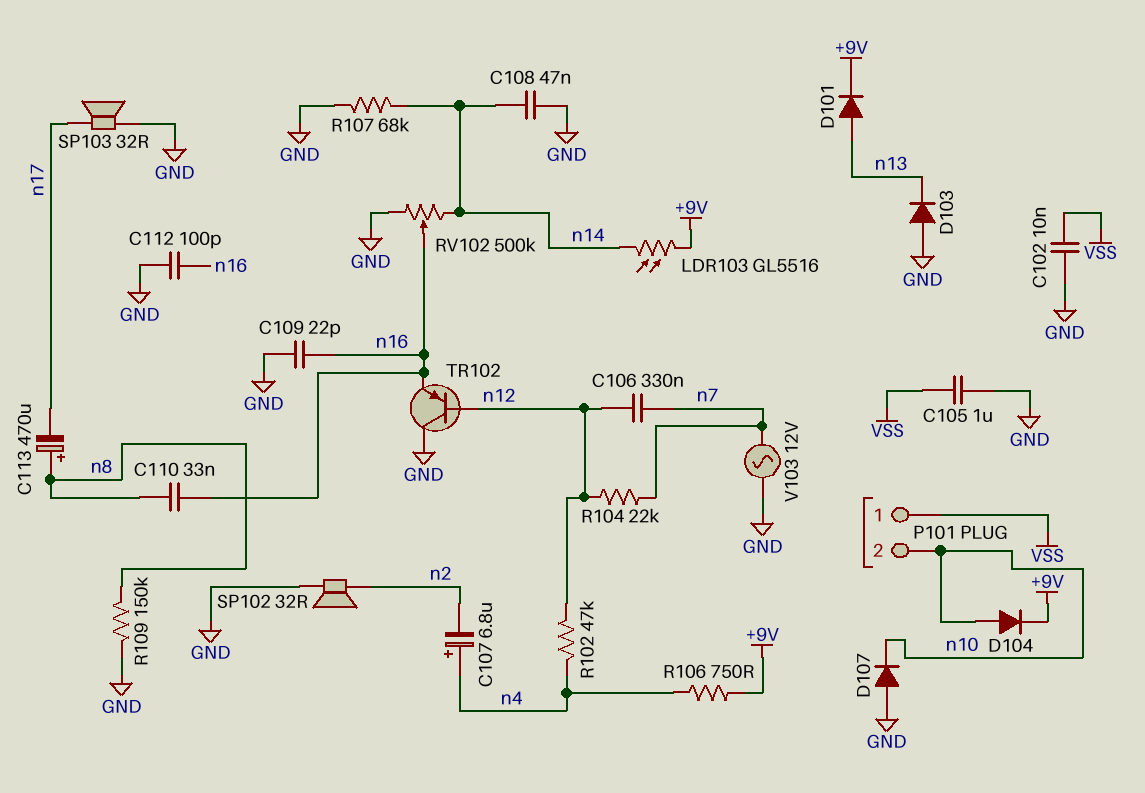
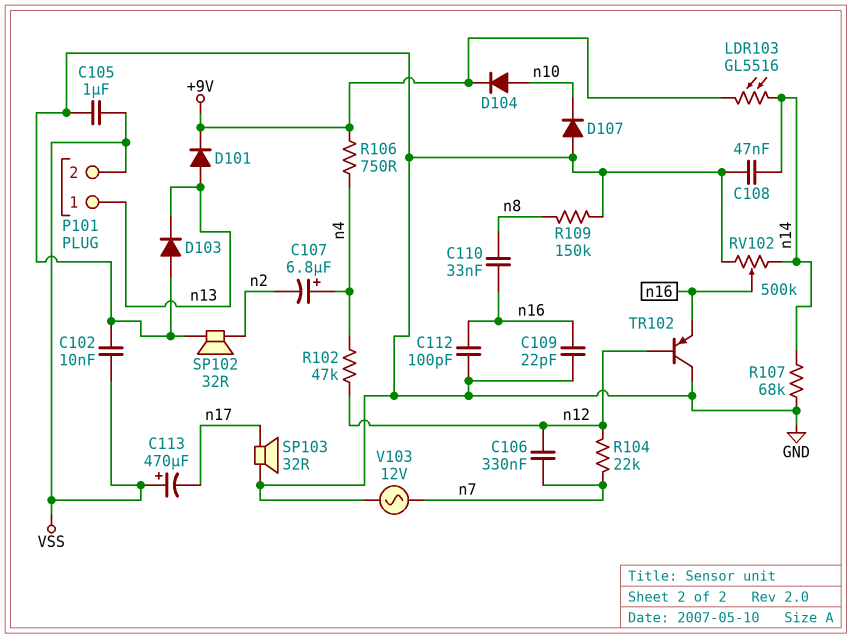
C113: 470uF (plus n8, minus n17) -> 470uF (plus VSS, minus n17)
P101 pin 1: VSS -> n13
P101 pin 2: n10 -> VSS

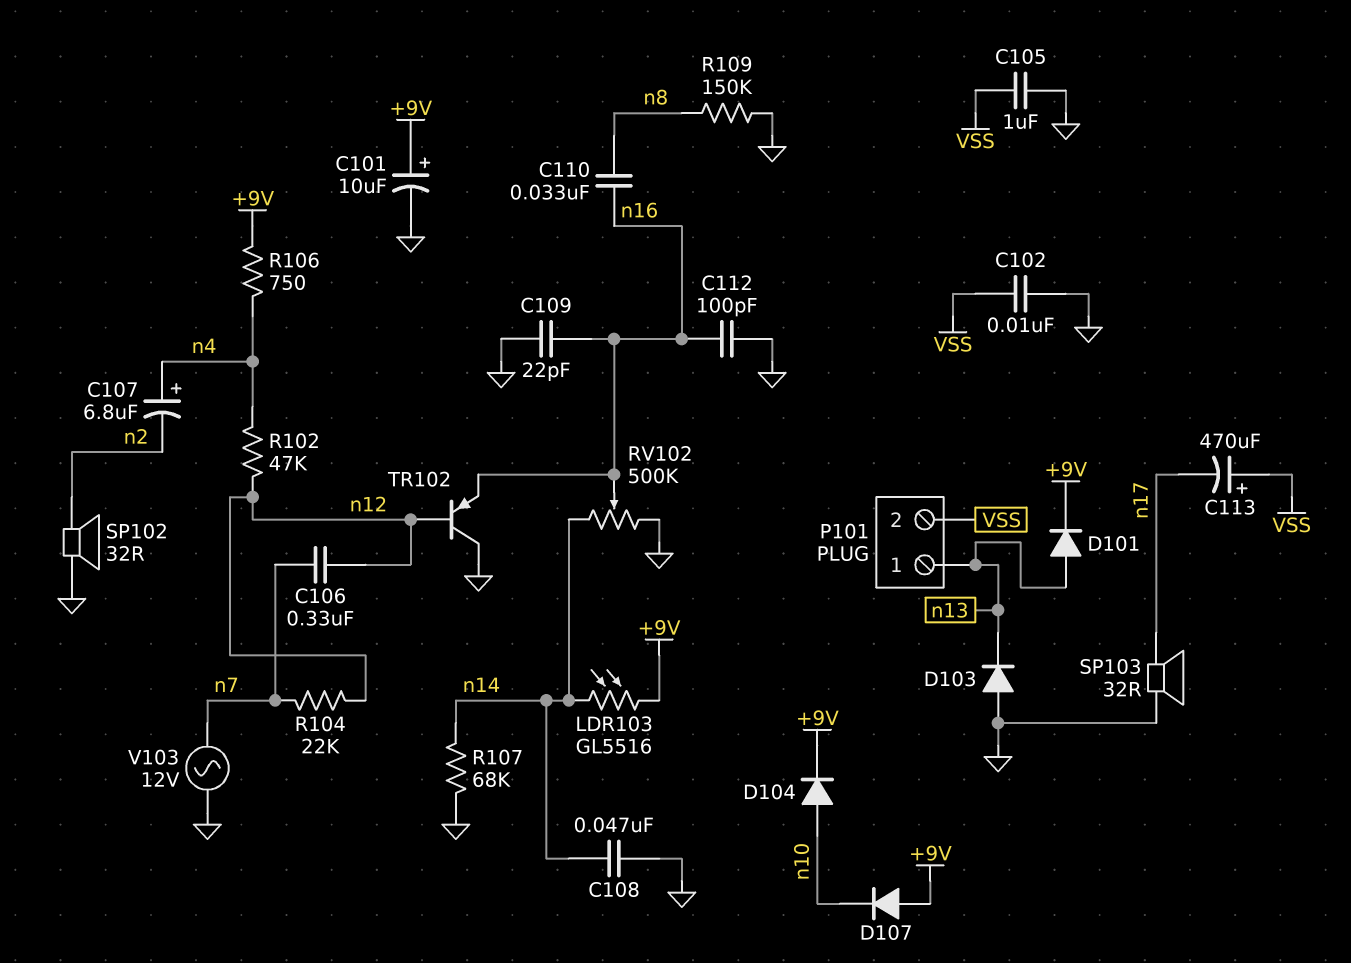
C101: none -> 10uF (plus +9V, minus GND)
D107: diode (A GND, K n10) -> diode (A +9V, K n10)

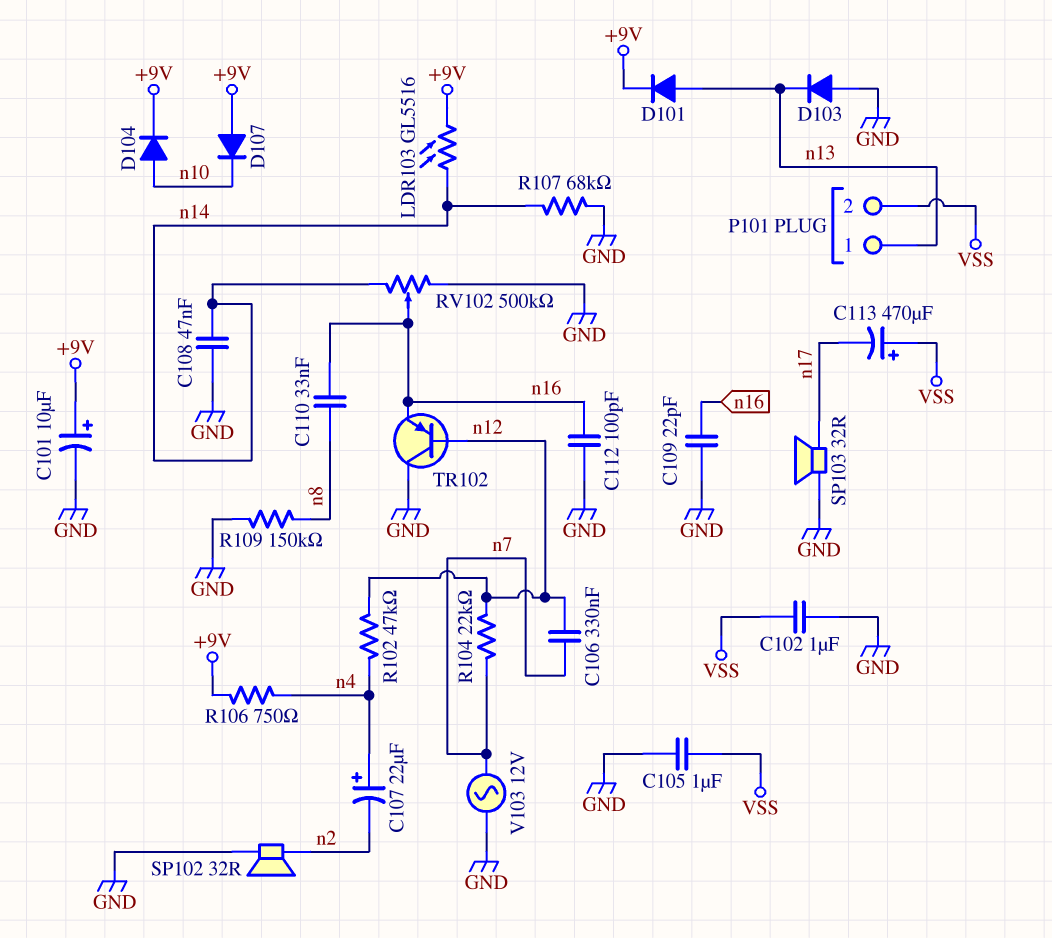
C102: 10nF (GND, VSS) -> 1uF (GND, VSS)
C107: 6.8uF (plus n4, minus n2) -> 22uF (plus n4, minus n2)

